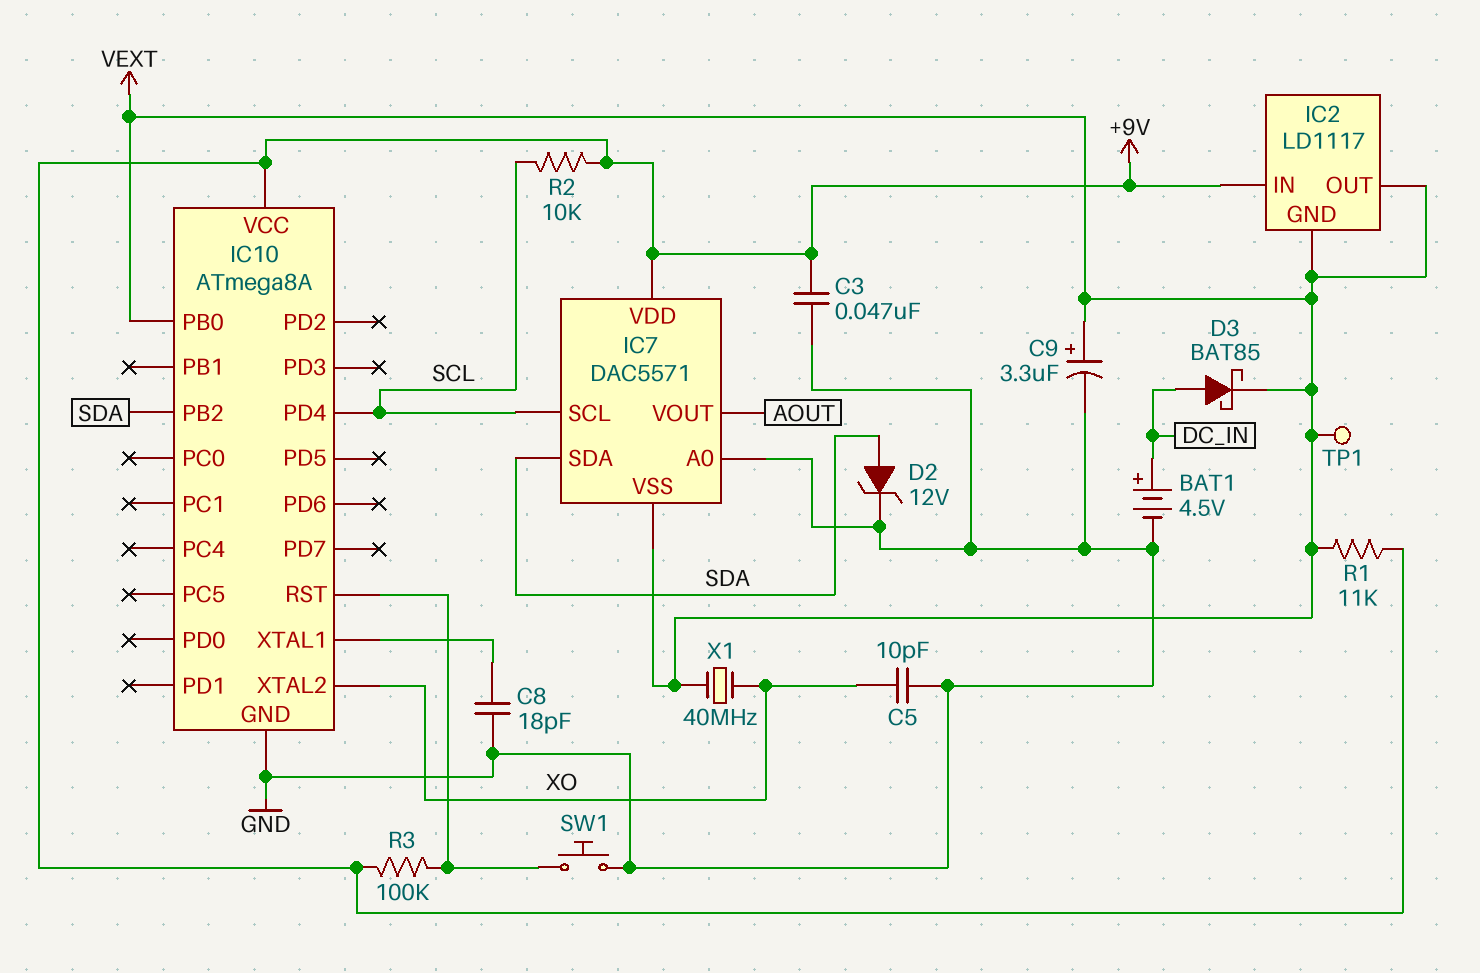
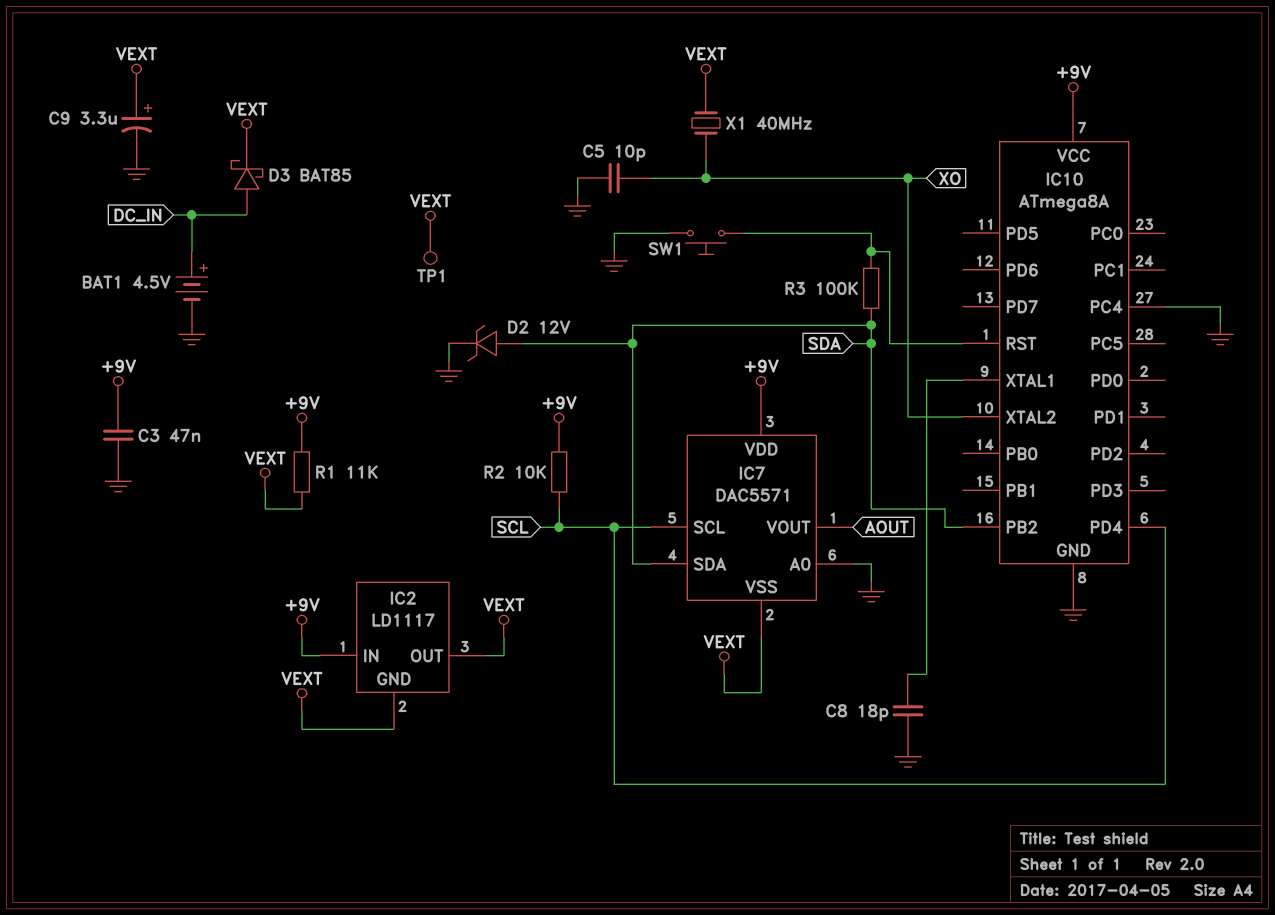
IC10 pin PB0: VEXT -> none
IC10 pin PC4: none -> GND
R3: 100k (+9V, IC10/RST) -> 100k (IC10/RST, SDA)

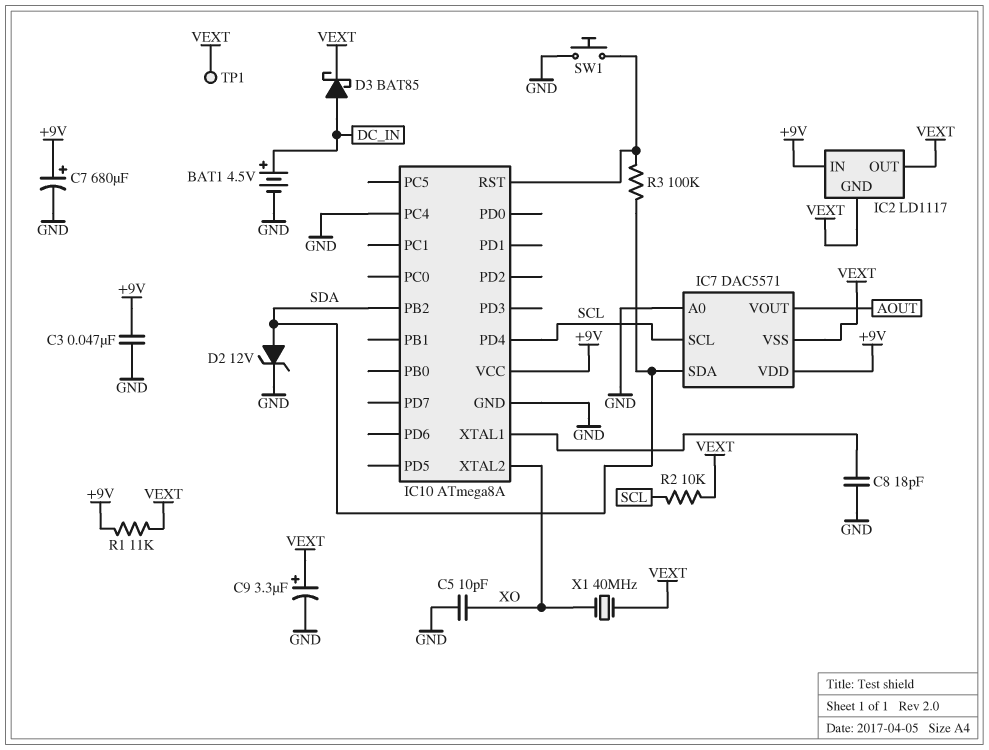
C7: none -> 680uF (plus +9V, minus GND)
R2: 10k (+9V, SCL) -> 10k (SCL, VEXT)

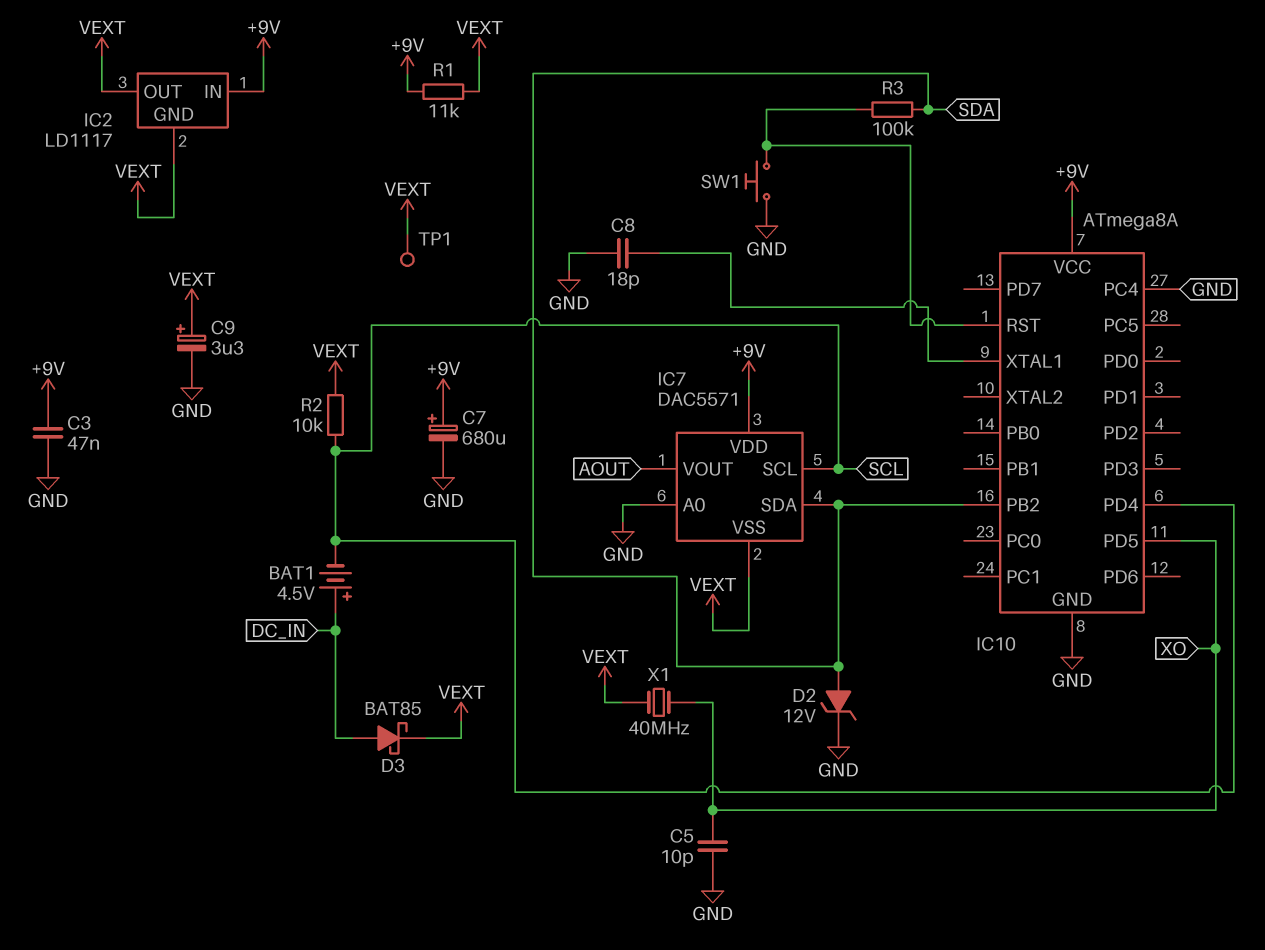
BAT1: 4.5V (plus DC_IN, minus GND) -> 4.5V (plus DC_IN, minus SCL)
IC10 pin PD5: none -> XO
IC10 pin XTAL2: XO -> none

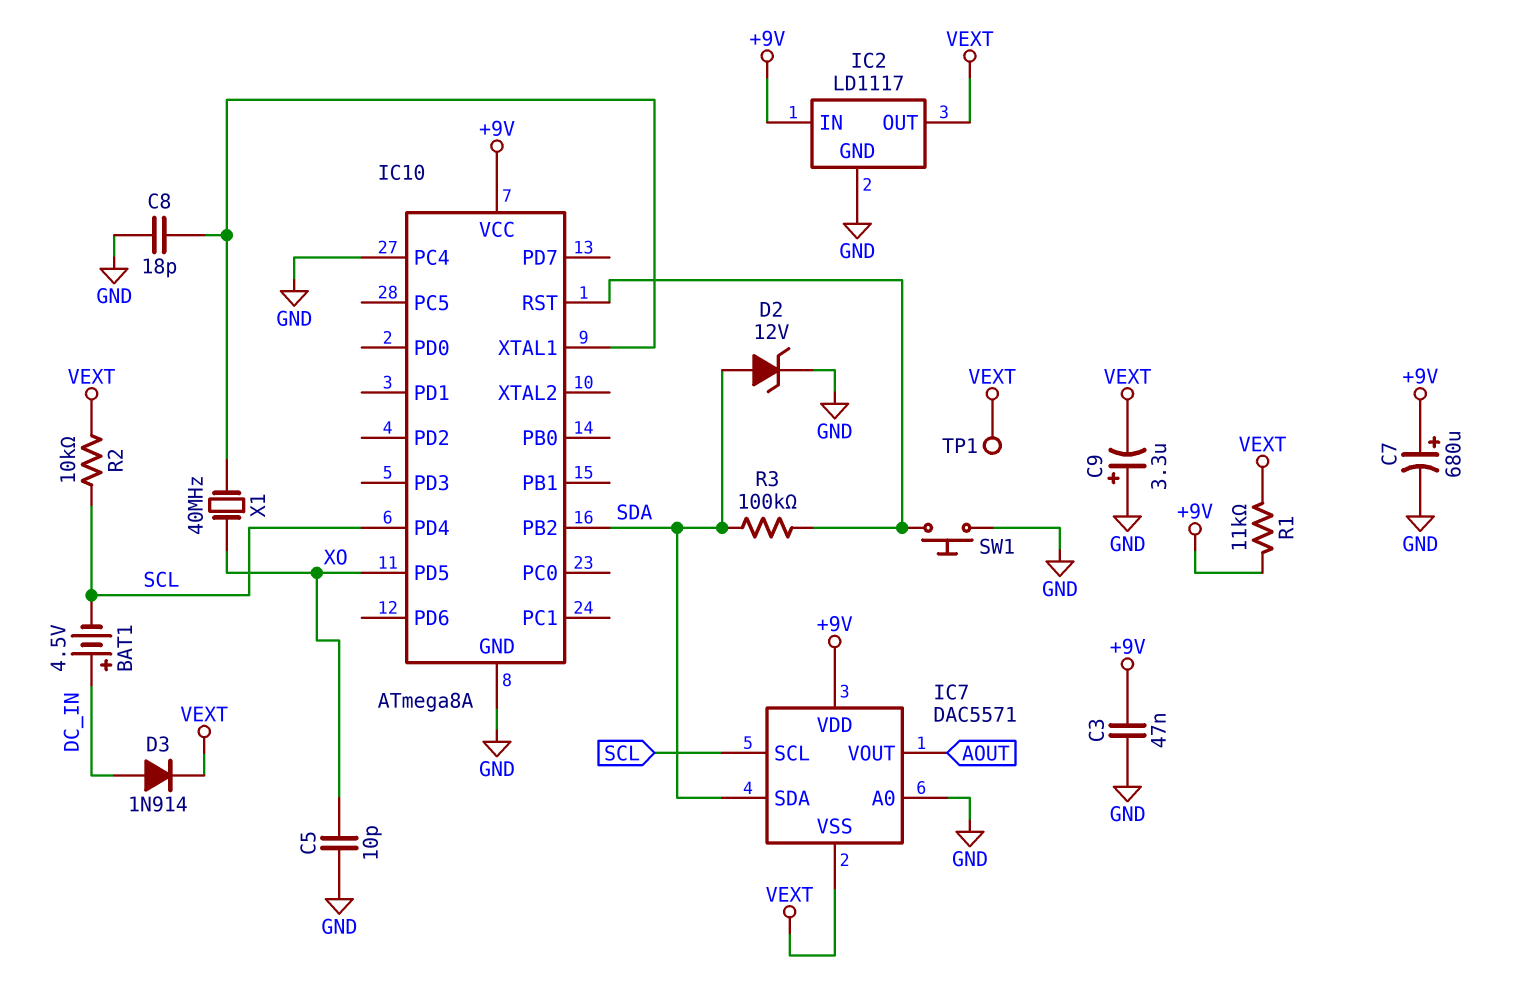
C9: 3.3uF (plus VEXT, minus GND) -> 3.3uF (plus GND, minus VEXT)
D3: schottky BAT85 (A DC_IN, K VEXT) -> diode 1N914 (A DC_IN, K VEXT)
IC2 pin GND: VEXT -> GND
X1: 40MHz (VEXT, XO) -> 40MHz (IC10/XTAL1, XO)

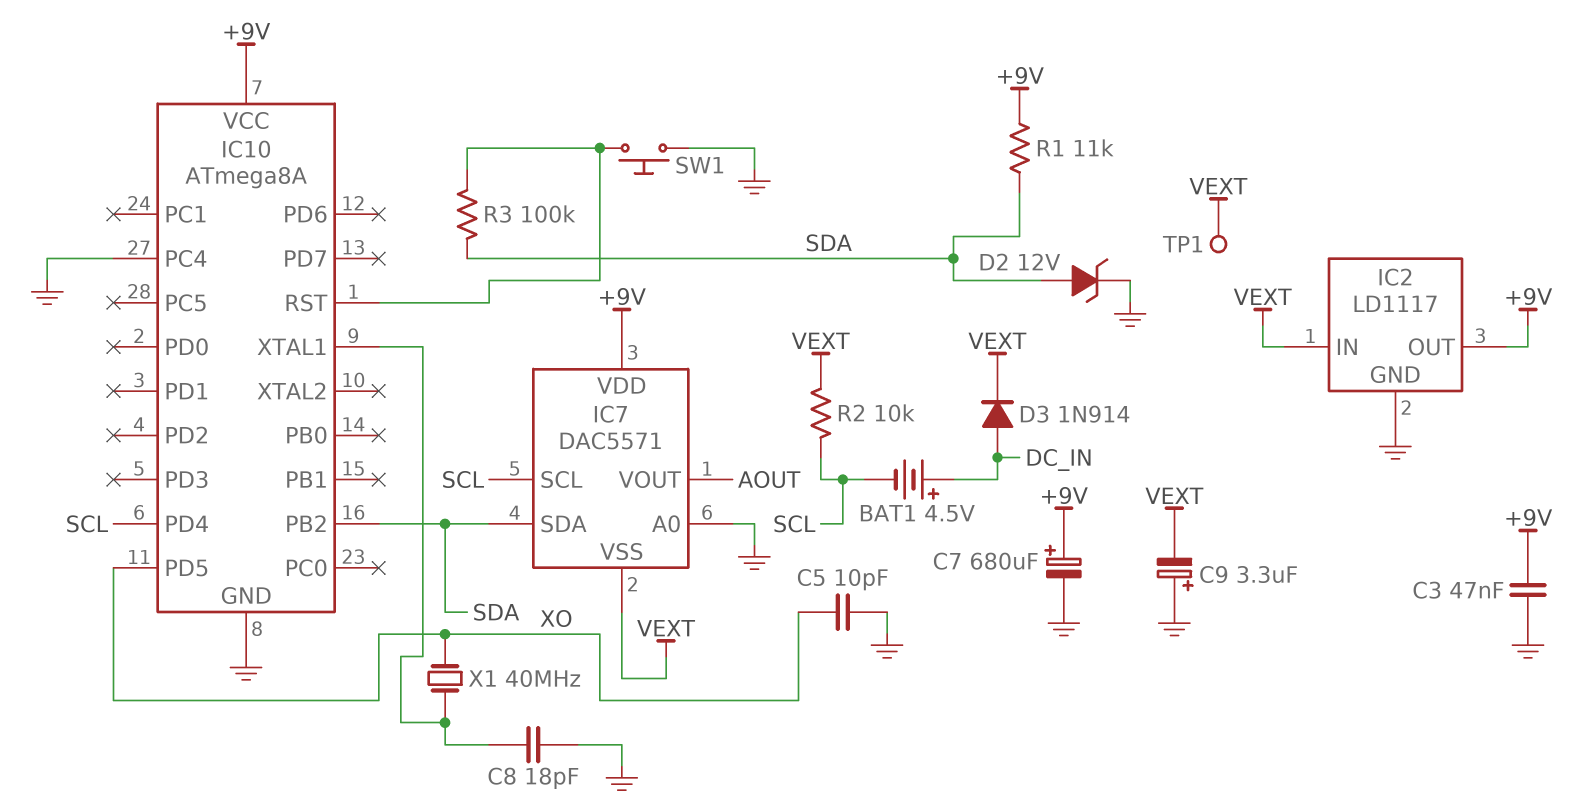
IC2 pin IN: +9V -> VEXT
IC2 pin OUT: VEXT -> +9V
R1: 11k (+9V, VEXT) -> 11k (+9V, SDA)

